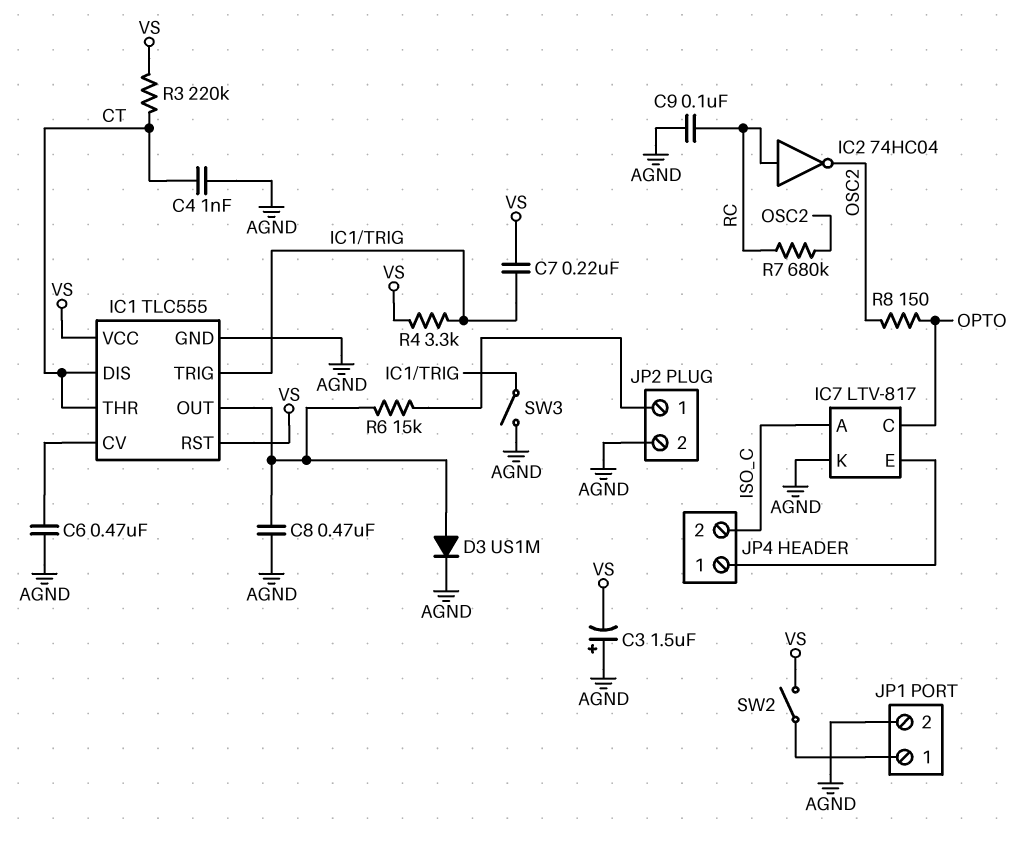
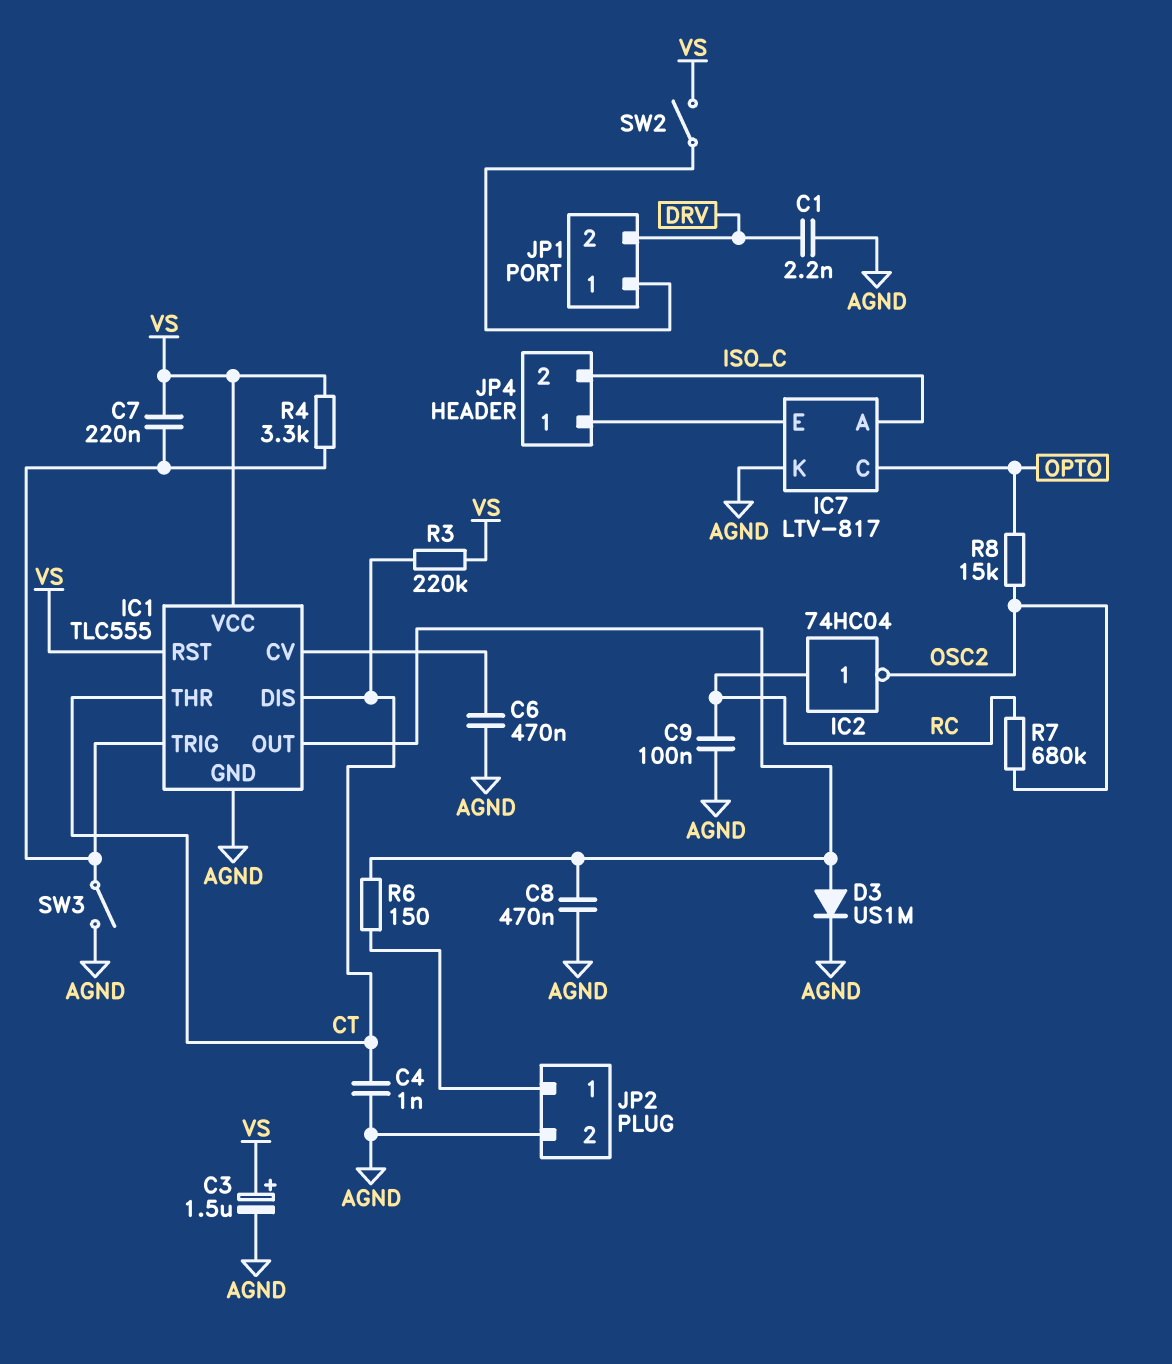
C1: none -> 2.2nF (AGND, DRV)
C3: 1.5uF (plus AGND, minus VS) -> 1.5uF (plus VS, minus AGND)
JP1 pin 2: AGND -> DRV
R6: 15k (IC1/OUT, JP2/1) -> 150 (IC1/OUT, JP2/1)
R8: 150 (OPTO, OSC2) -> 15k (OPTO, OSC2)

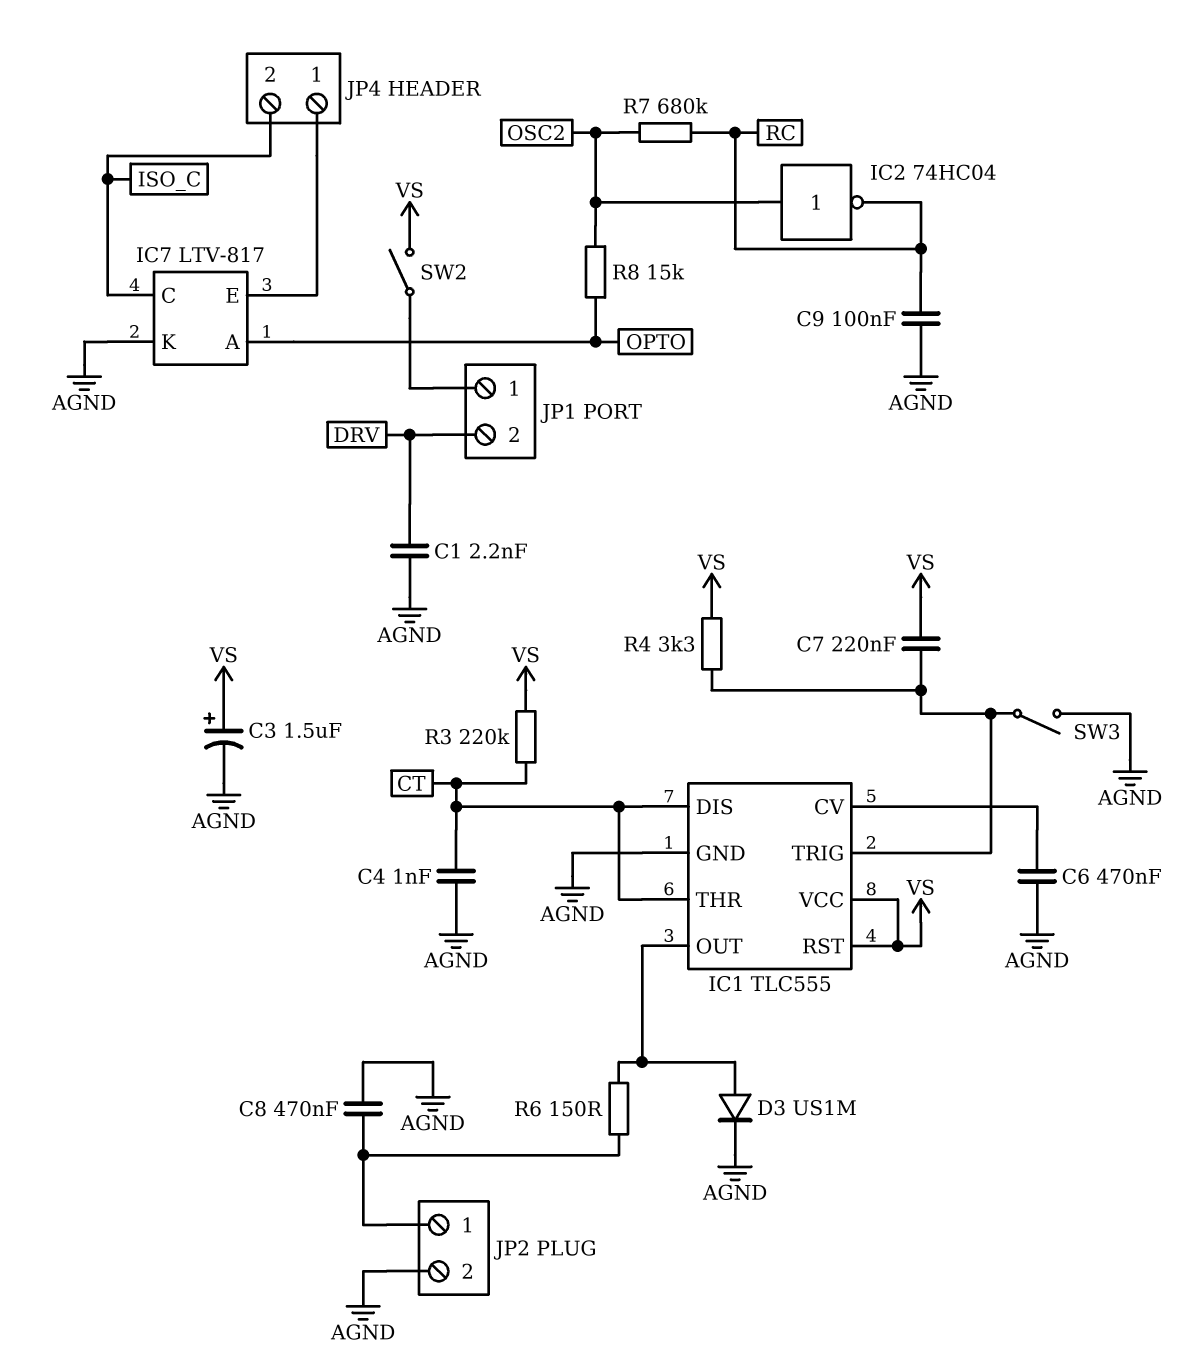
C8: 470nF (AGND, IC1/OUT) -> 470nF (AGND, JP2/1)
IC2: NOT 74HC04 (in RC, out OSC2) -> NOT 74HC04 (in OSC2, out RC)
IC7 pin A: ISO_C -> OPTO
IC7 pin C: OPTO -> ISO_C

